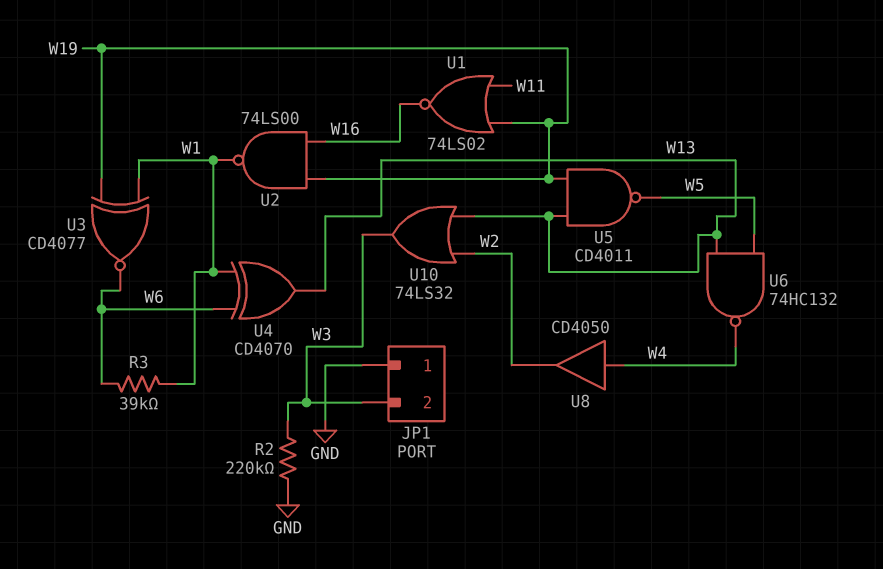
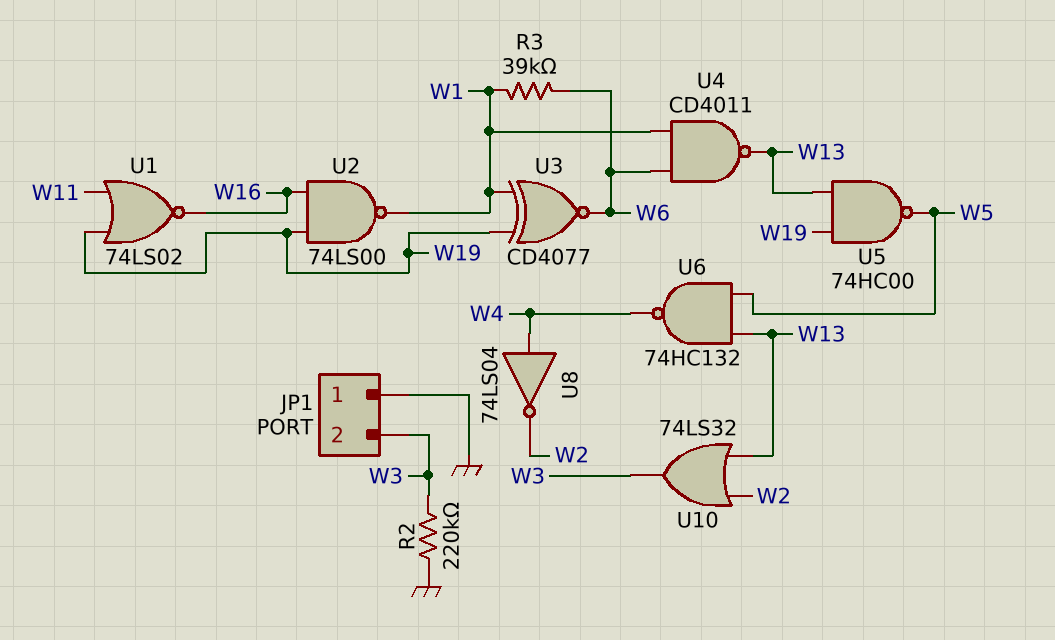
U4: XOR CD4070 (in W1, in W6, out W13) -> NAND CD4011 (in W1, in W6, out W13)
U5: NAND CD4011 (in W13, in W19, out W5) -> NAND 74HC00 (in W13, in W19, out W5)
U8: buffer CD4050 (in W4, out W2) -> NOT 74LS04 (in W4, out W2)

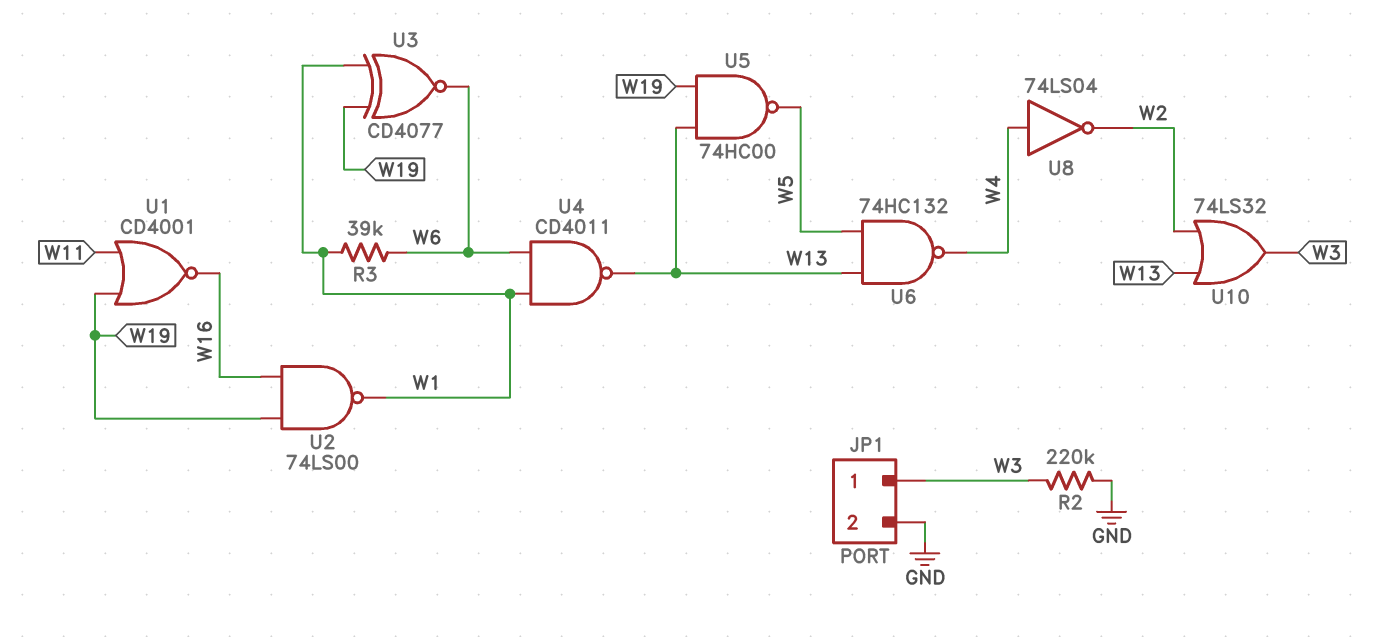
JP1 pin 1: GND -> W3
JP1 pin 2: W3 -> GND
U1: NOR 74LS02 (in W11, in W19, out W16) -> NOR CD4001 (in W11, in W19, out W16)

